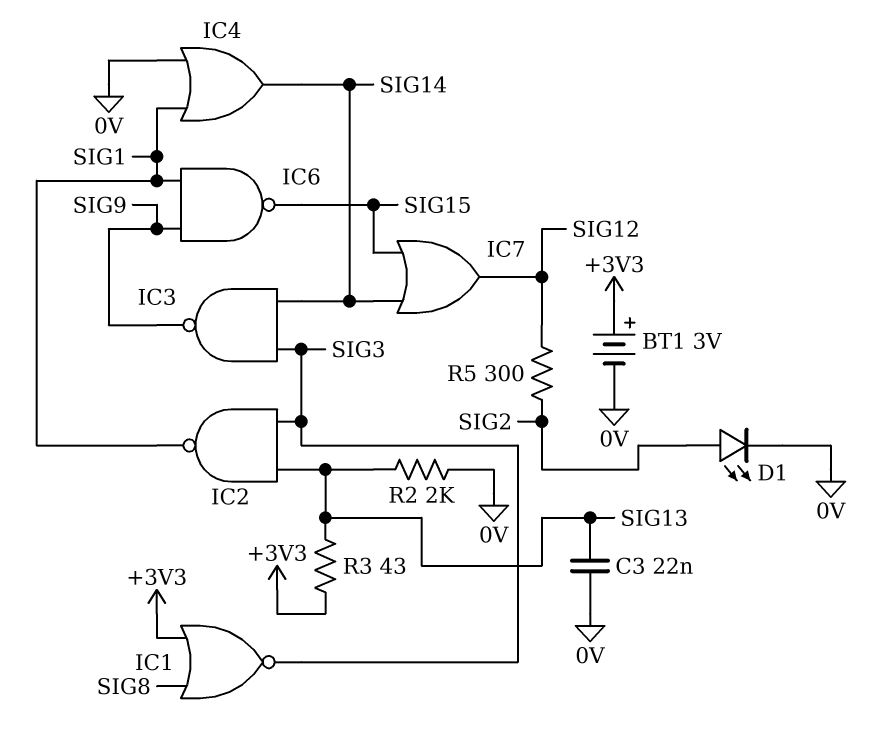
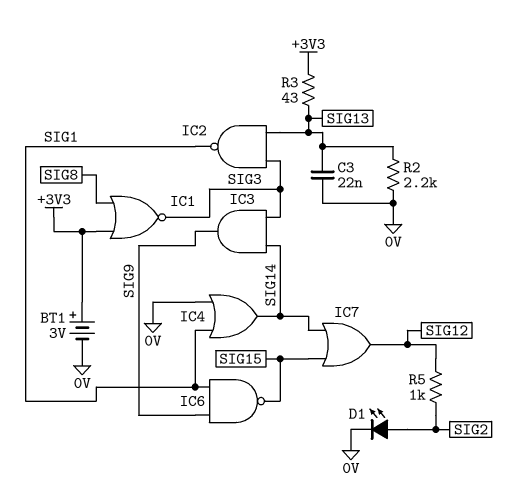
IC3: NAND (in SIG3, in SIG14, out SIG9) -> AND (in SIG3, in SIG14, out SIG9)
R2: 2k (0V, SIG13) -> 2.2k (0V, SIG13)
R5: 300 (SIG2, SIG12) -> 1k (SIG2, SIG12)

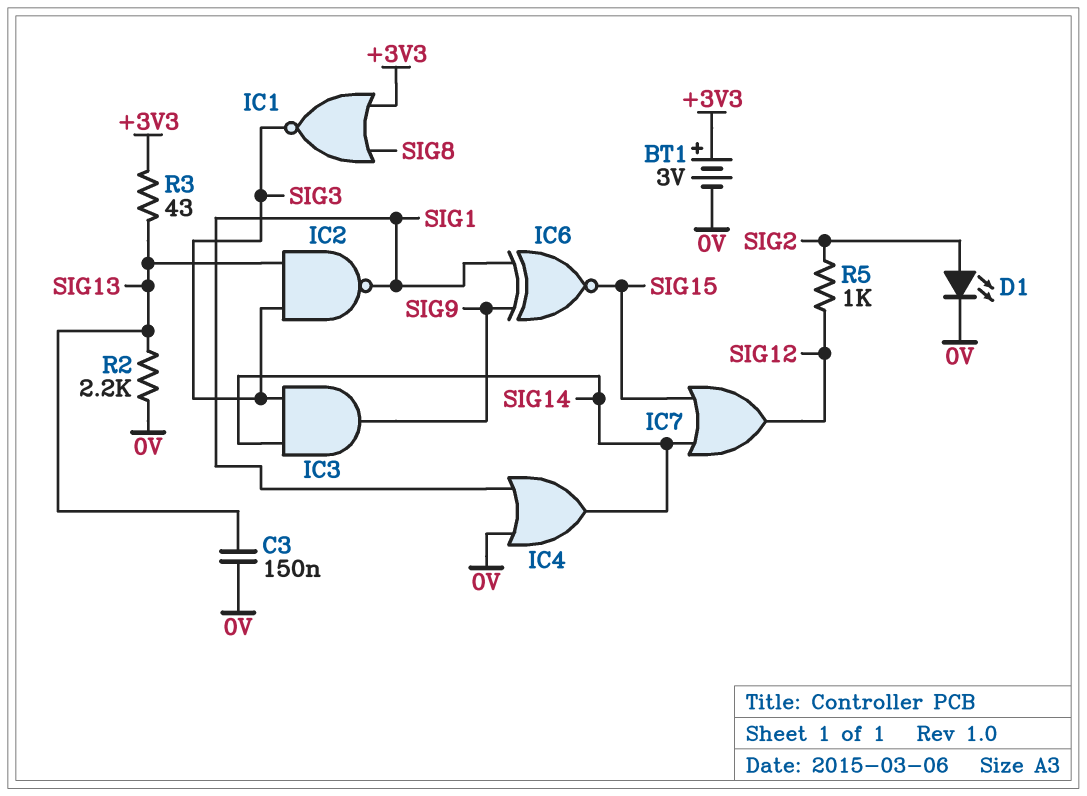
C3: 22nF (0V, SIG13) -> 150nF (0V, SIG13)
IC6: NAND (in SIG1, in SIG9, out SIG15) -> XNOR (in SIG1, in SIG9, out SIG15)

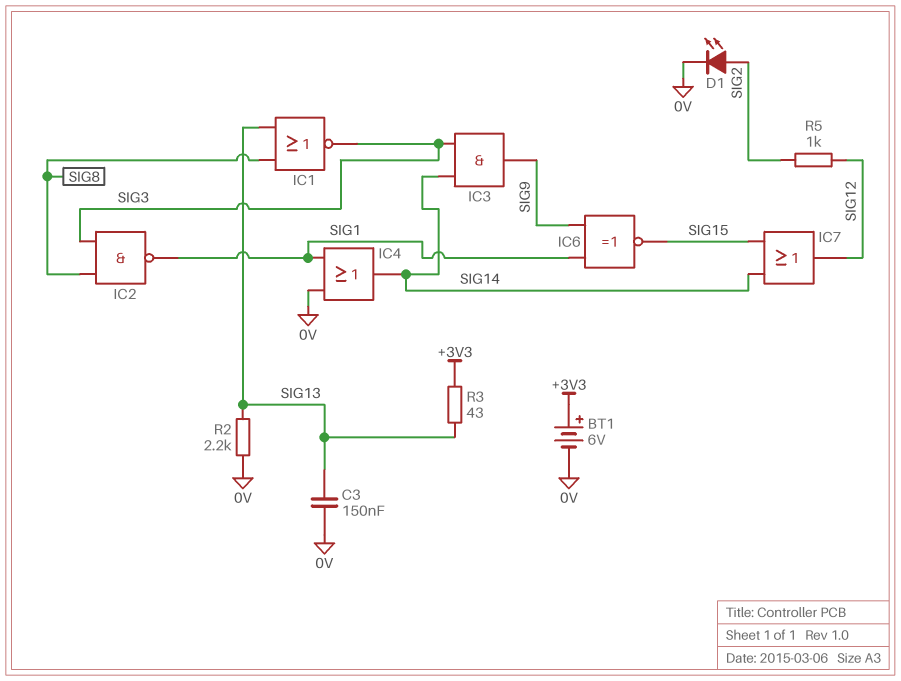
BT1: 3V (plus +3V3, minus 0V) -> 6V (plus +3V3, minus 0V)
IC1: NOR (in +3V3, in SIG8, out SIG3) -> NOR (in SIG8, in SIG13, out SIG3)
IC2: NAND (in SIG3, in SIG13, out SIG1) -> NAND (in SIG3, in SIG8, out SIG1)

